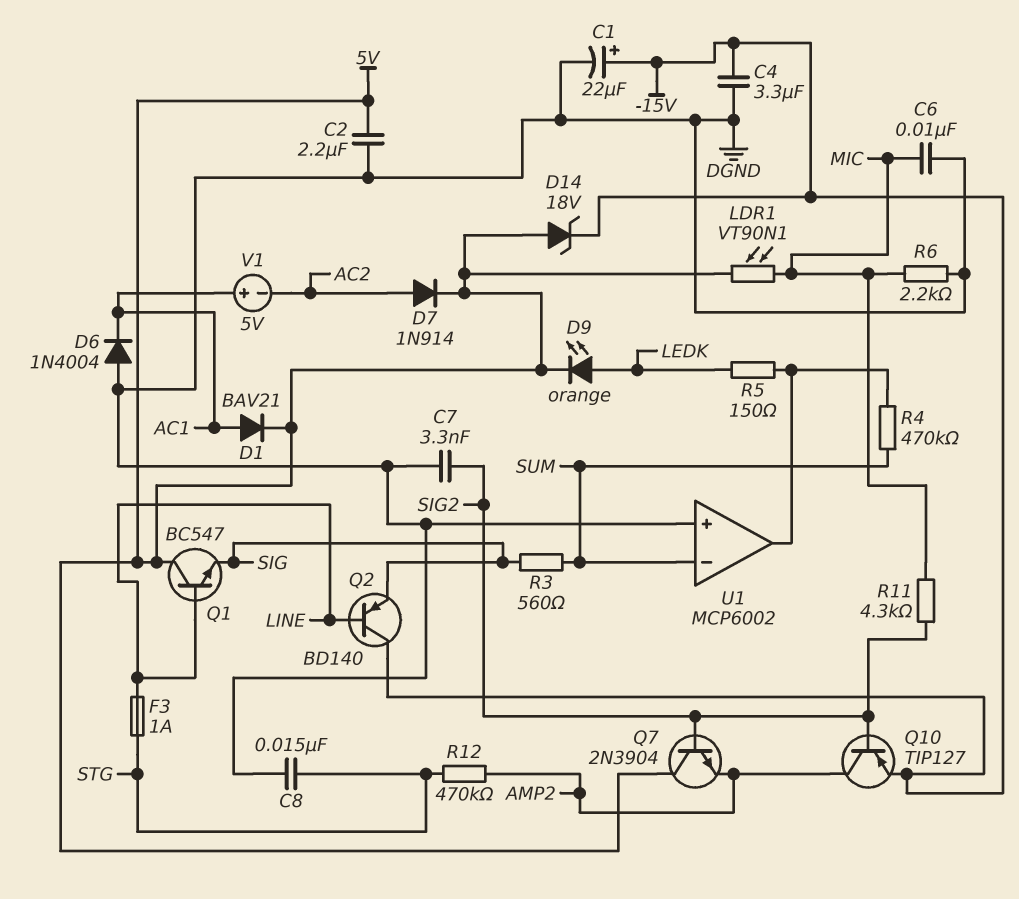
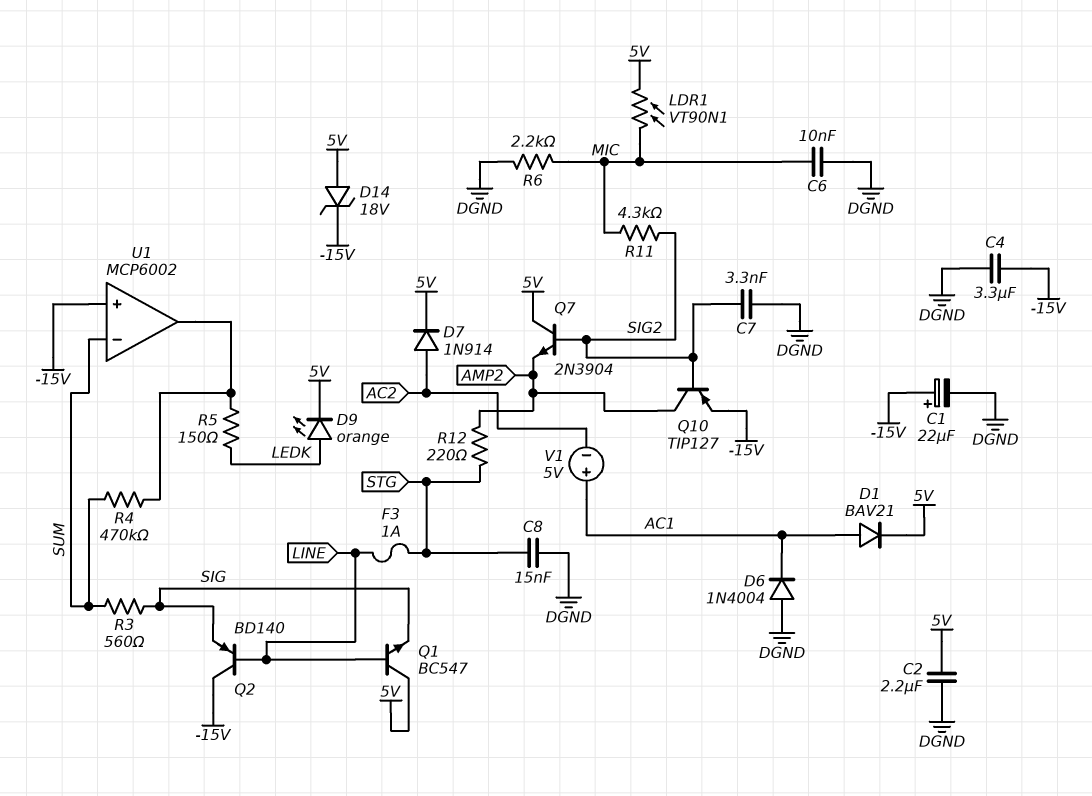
R12: 470k (AMP2, STG) -> 220 (AMP2, STG)
U1 pin in+: DGND -> -15V

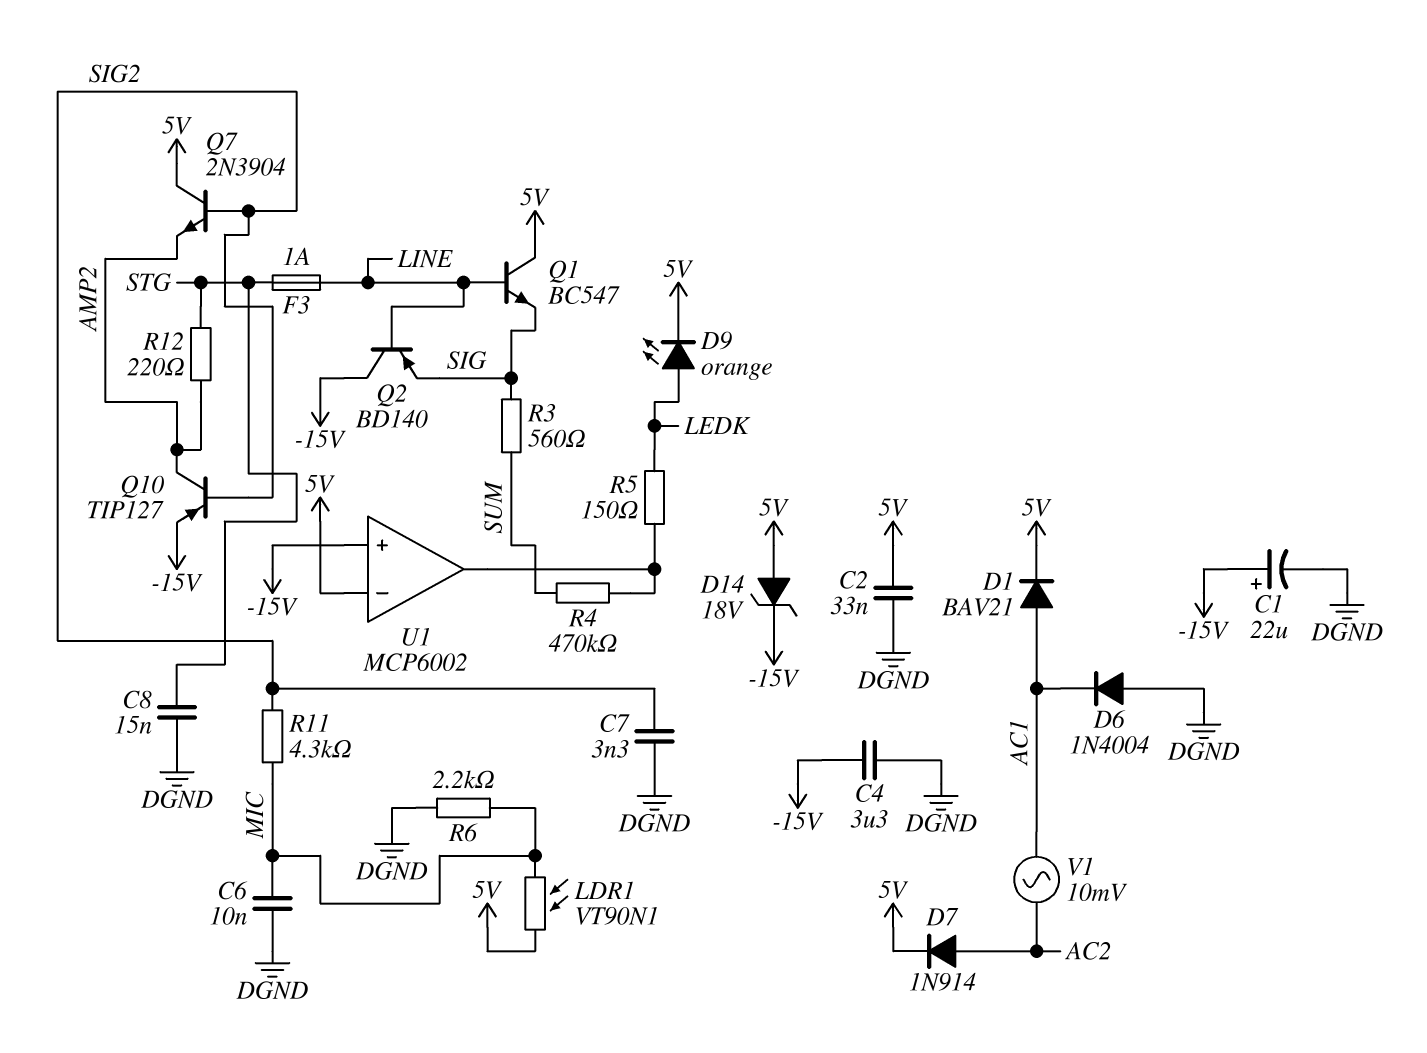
C2: 2.2uF (5V, DGND) -> 33nF (5V, DGND)
U1 pin in-: SUM -> 5V
V1: 5V (plus AC1, minus AC2) -> AC 10mV (AC1, AC2)

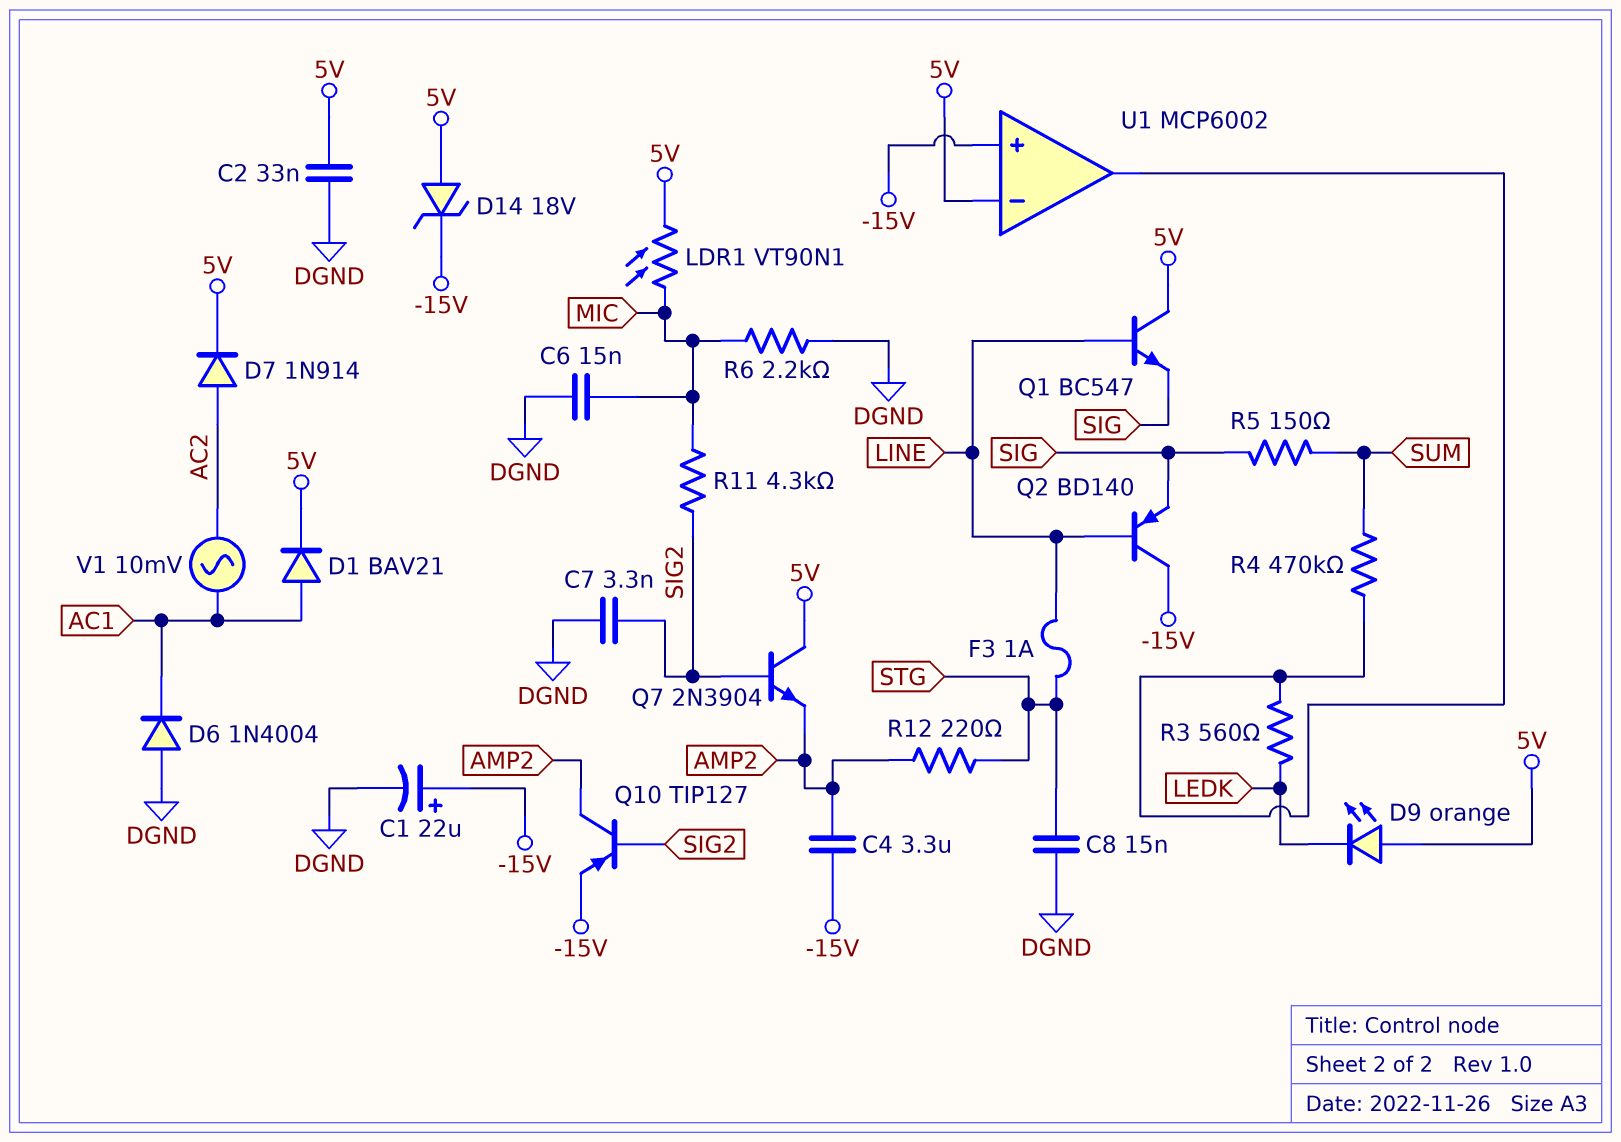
C4: 3.3uF (-15V, DGND) -> 3.3uF (-15V, AMP2)
C6: 10nF (DGND, MIC) -> 15nF (DGND, MIC)
D9: LED orange (A LEDK, K 5V) -> LED orange (A 5V, K LEDK)
R3: 560 (SIG, SUM) -> 560 (LEDK, U1/out)
R5: 150 (LEDK, U1/out) -> 150 (SIG, SUM)

